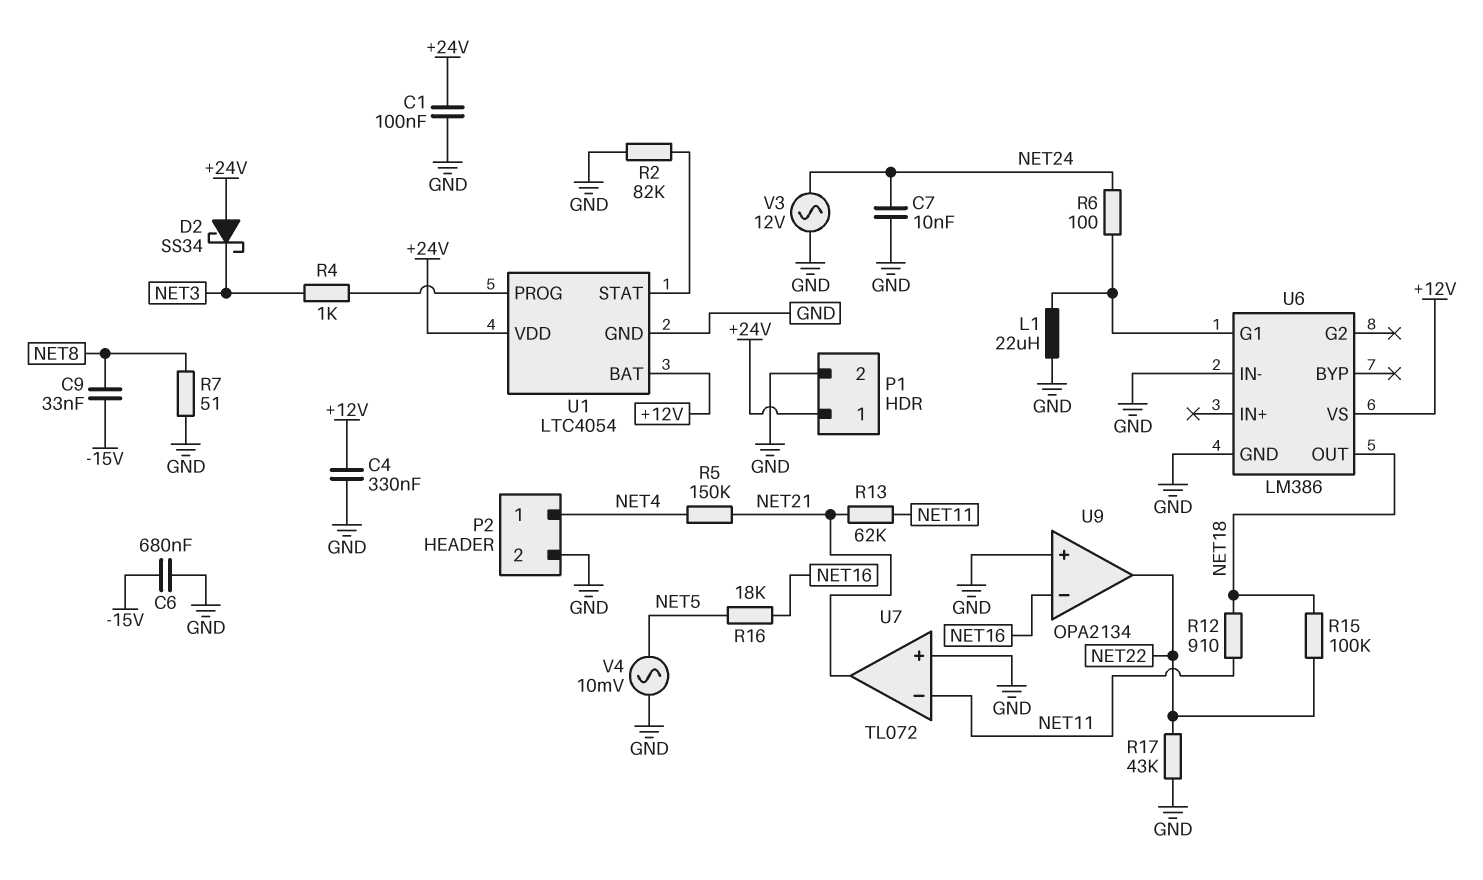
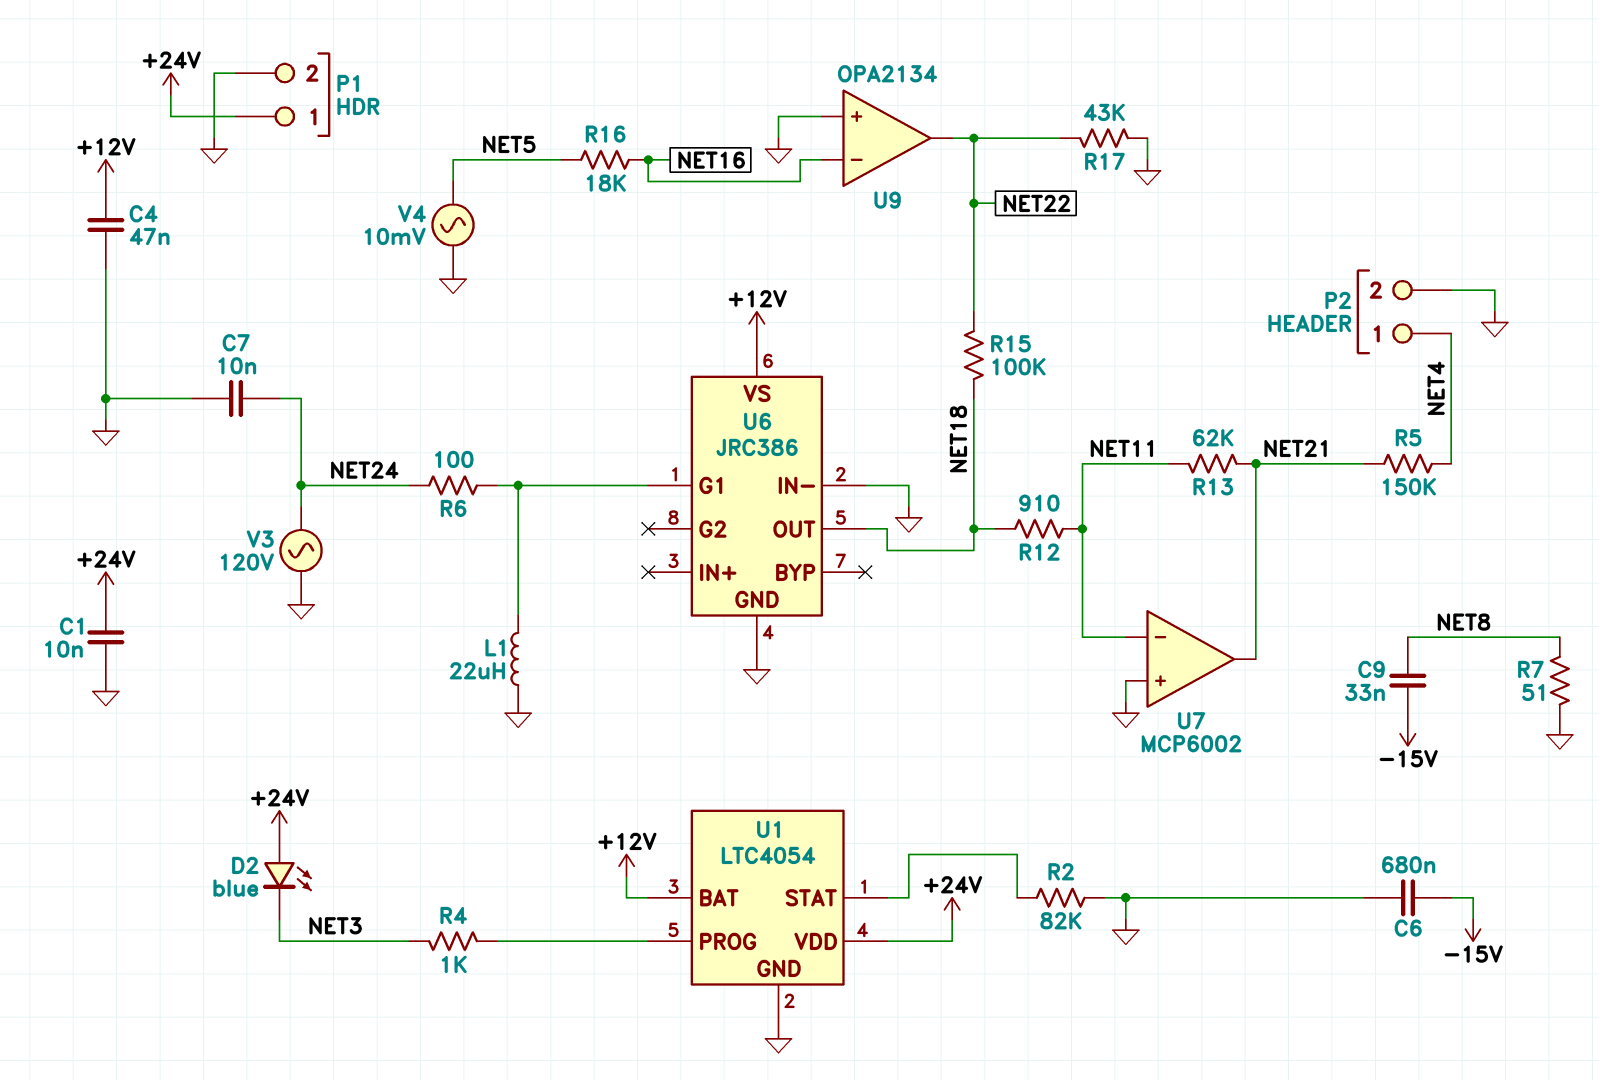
C1: 100nF (+24V, GND) -> 10nF (+24V, GND)
C4: 330nF (+12V, GND) -> 47nF (+12V, GND)
D2: schottky SS34 (A +24V, K NET3) -> LED blue (A +24V, K NET3)
U6: LM386 -> JRC386
U7: TL072 -> MCP6002
V3: AC 12V (GND, NET24) -> AC 120V (GND, NET24)

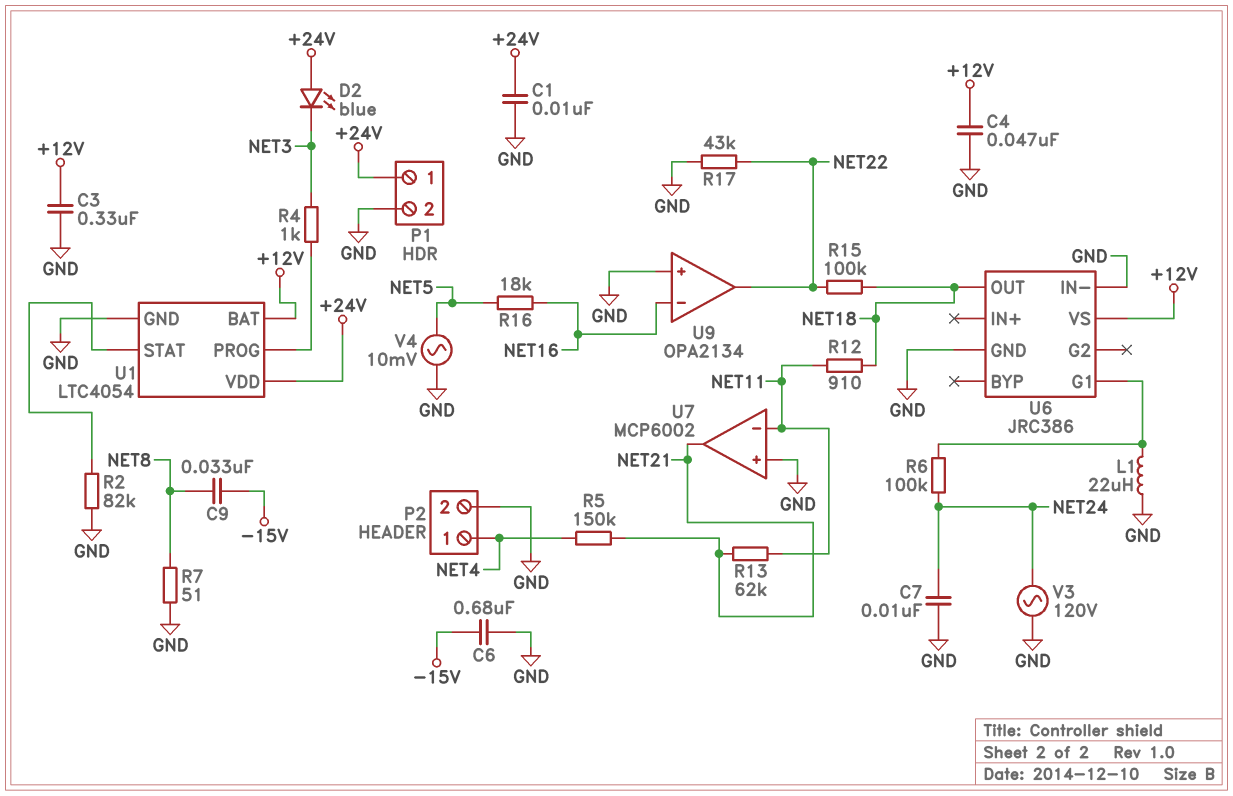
C3: none -> 330nF (+12V, GND)
R6: 100 (NET24, U6/G1) -> 100k (NET24, U6/G1)

